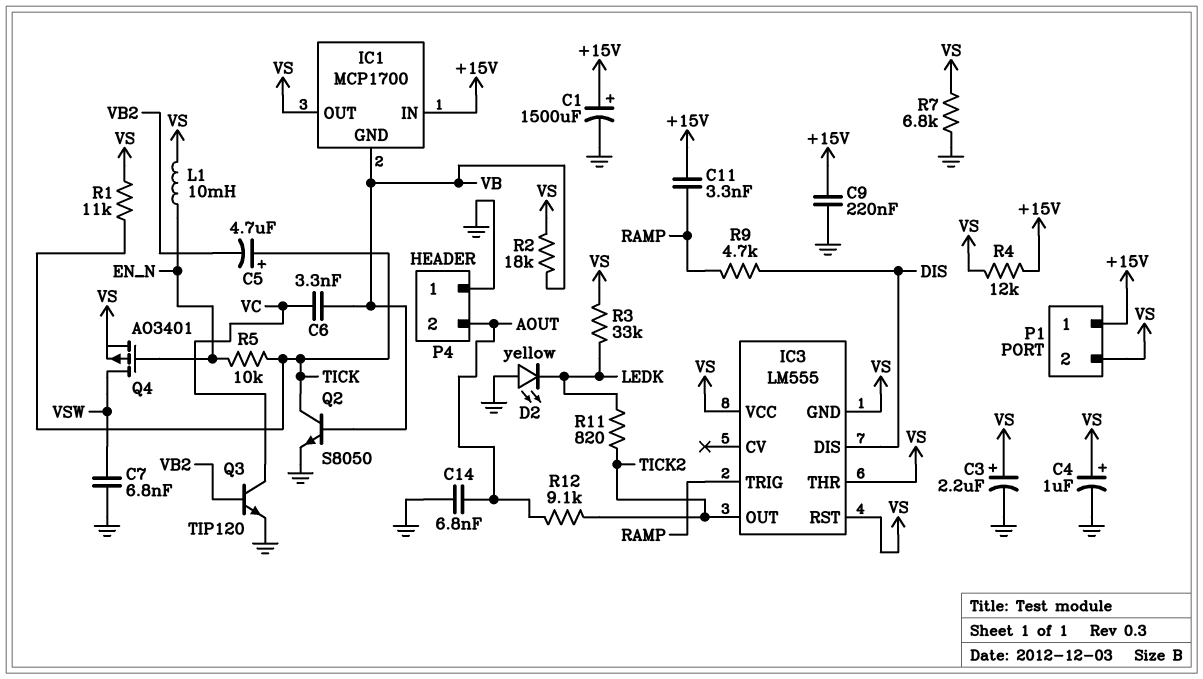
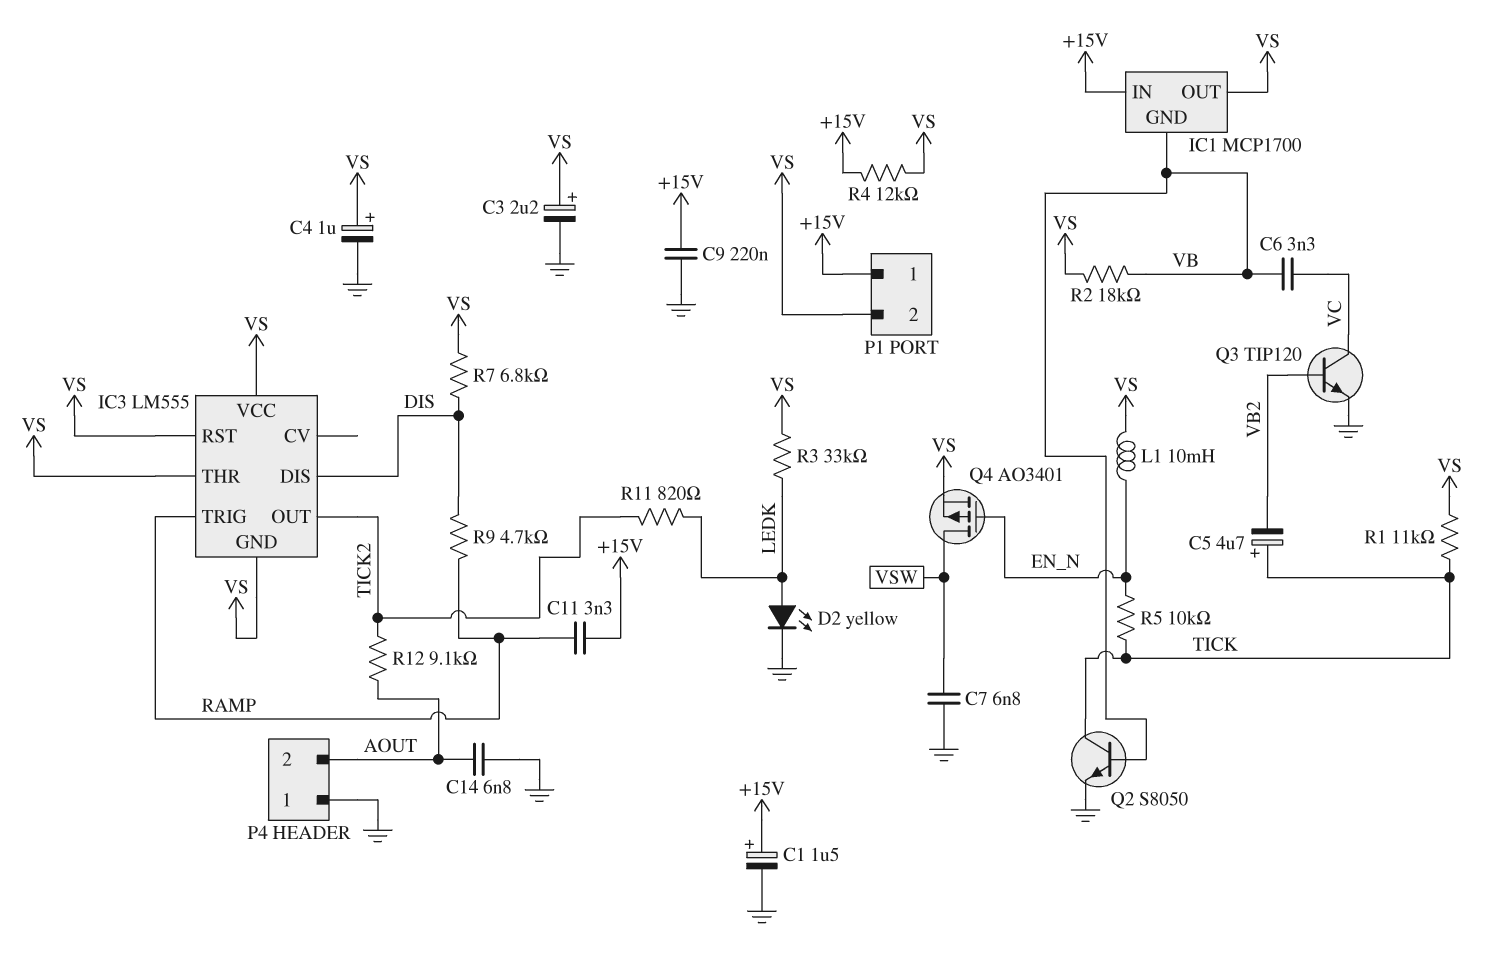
C1: 1500uF (plus +15V, minus GND) -> 1.5uF (plus +15V, minus GND)
D2: LED yellow (A GND, K LEDK) -> LED yellow (A LEDK, K GND)
R7: 6.8k (GND, VS) -> 6.8k (DIS, VS)

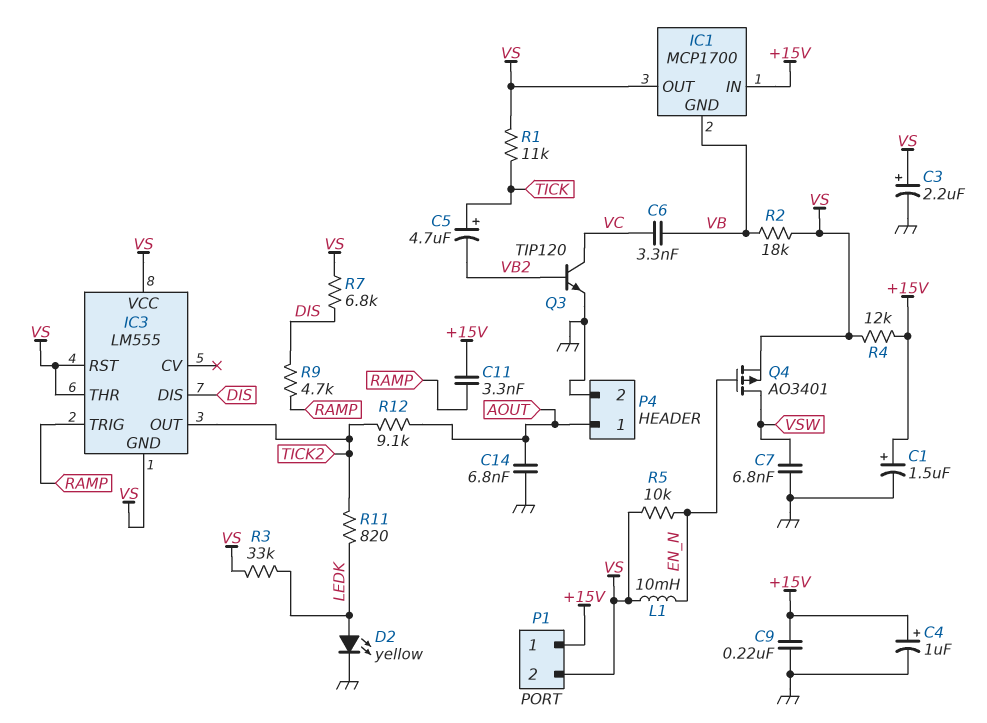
C4: 1uF (plus VS, minus GND) -> 1uF (plus +15V, minus GND)
P4 pin 1: GND -> AOUT
P4 pin 2: AOUT -> GND
Q2: NPN S8050 (B VB, C TICK, E GND) -> none
R5: 10k (EN_N, TICK) -> 10k (EN_N, VS)

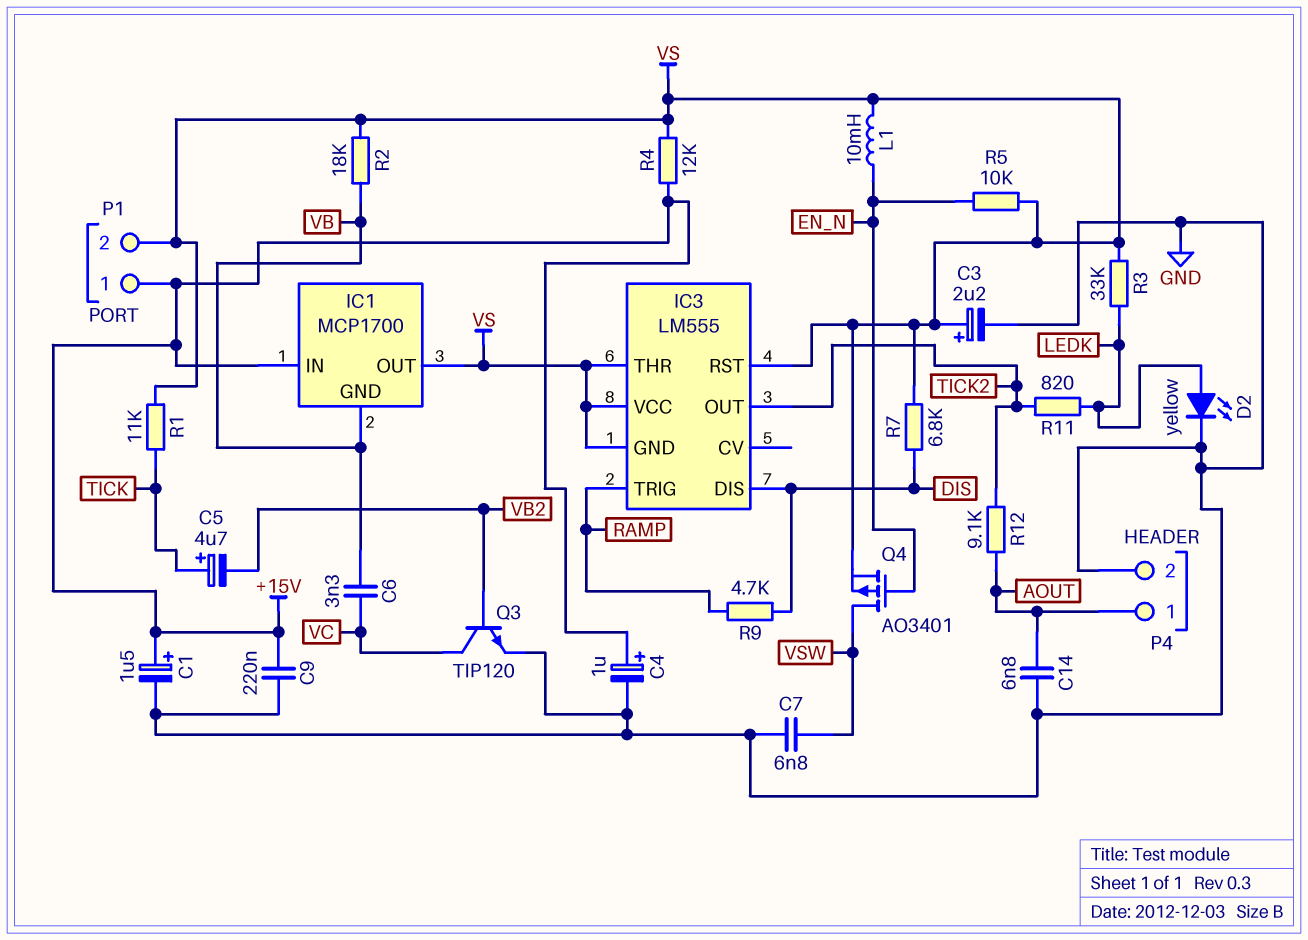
C11: 3.3nF (+15V, RAMP) -> none

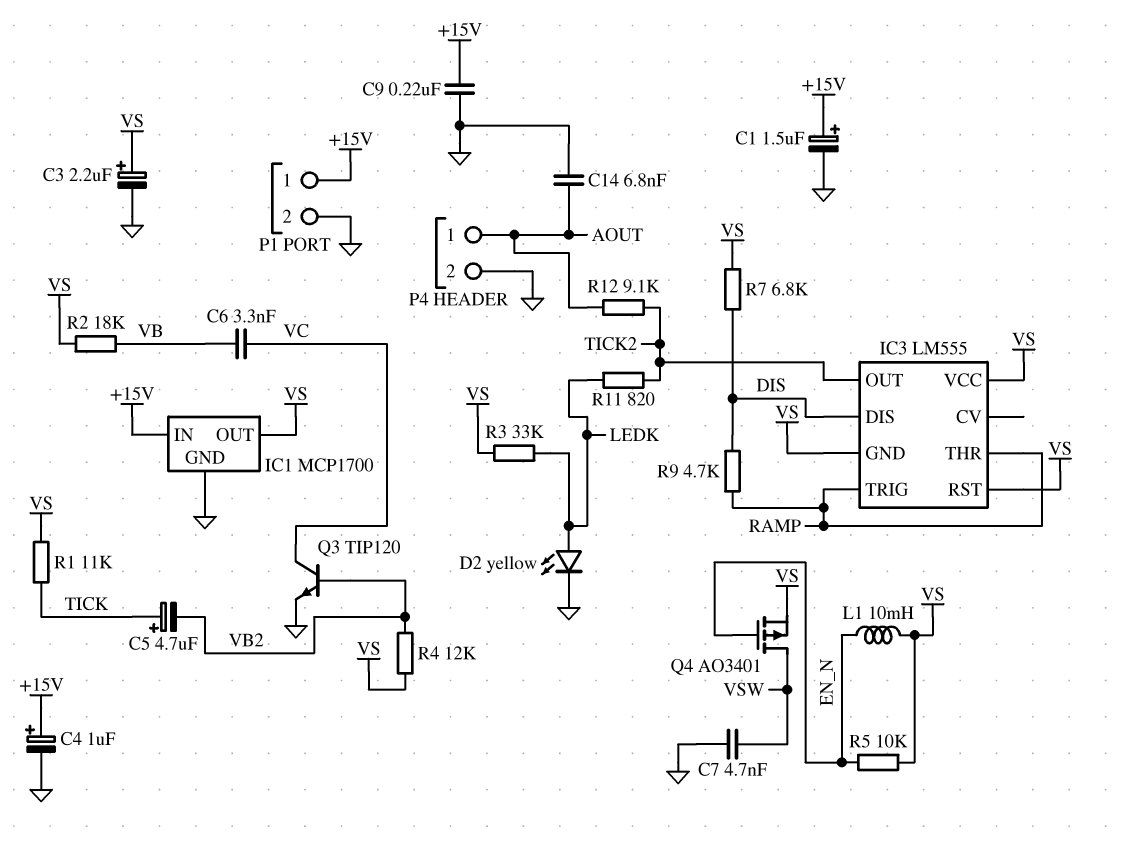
C7: 6.8nF (GND, VSW) -> 4.7nF (GND, VSW)
IC1 pin GND: VB -> GND
IC3 pin THR: VS -> RAMP
P1 pin 2: VS -> GND
R4: 12k (+15V, VS) -> 12k (VB2, VS)

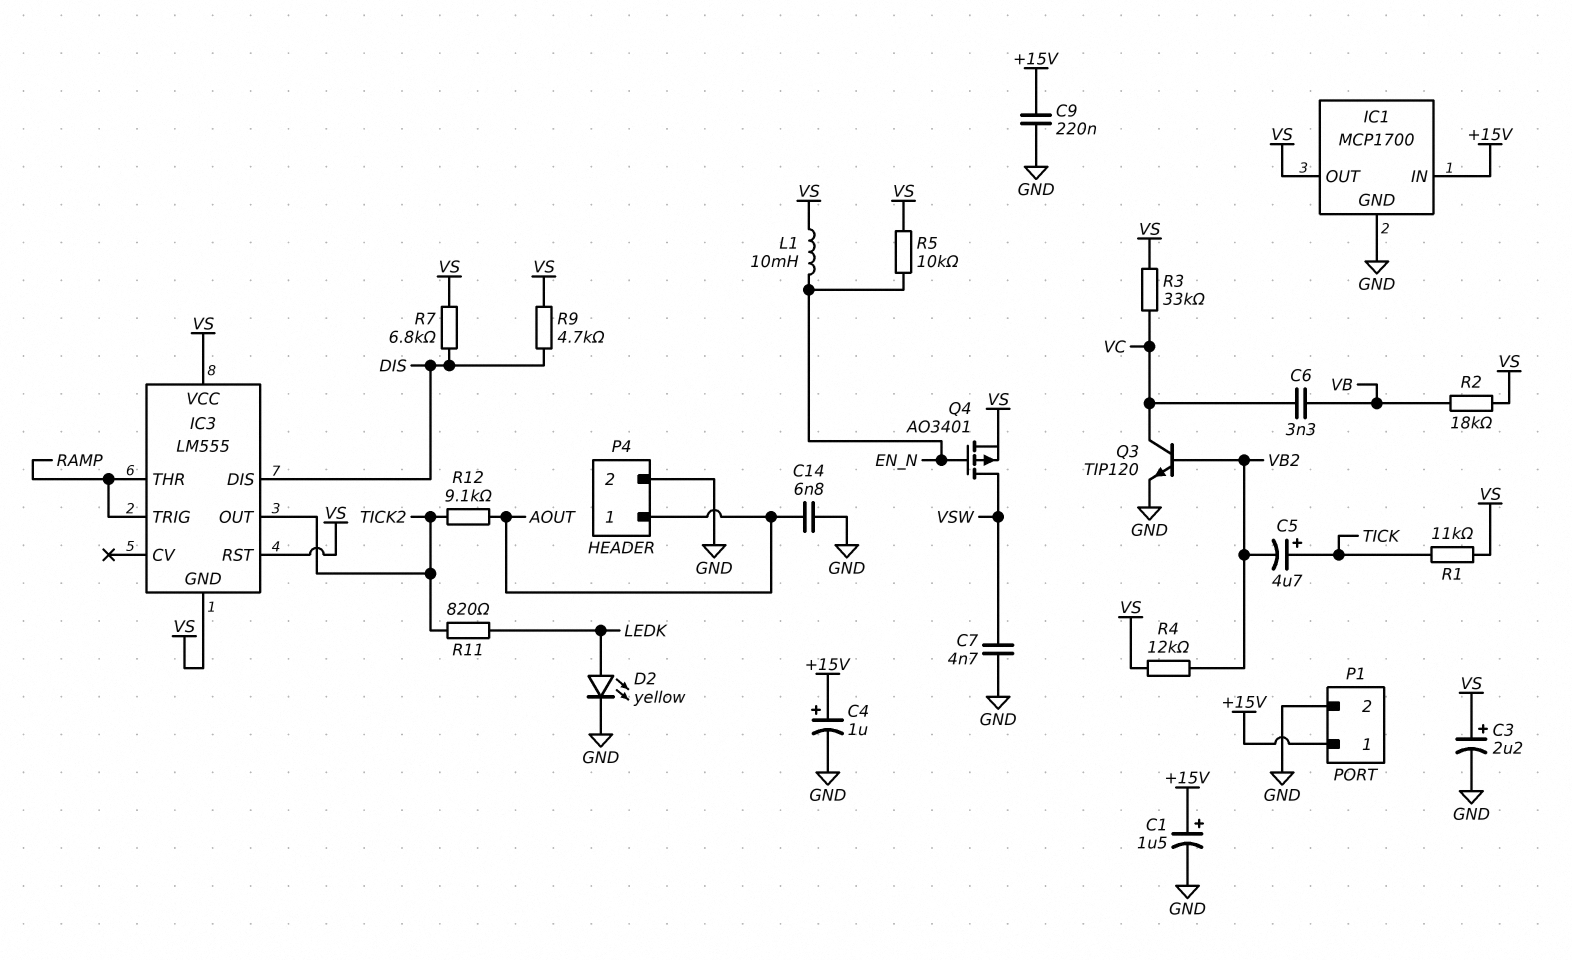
R3: 33k (LEDK, VS) -> 33k (VC, VS)
R9: 4.7k (DIS, RAMP) -> 4.7k (DIS, VS)

